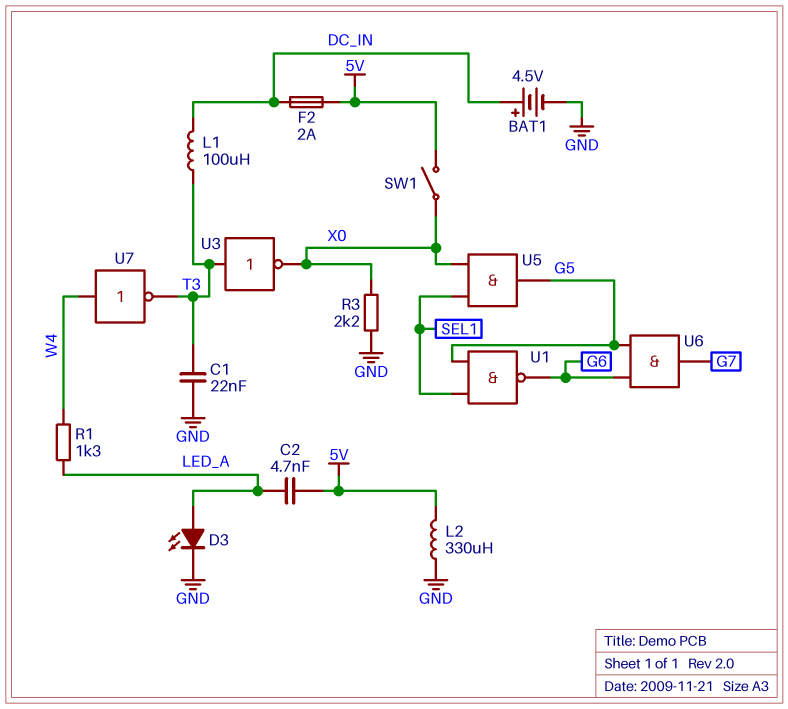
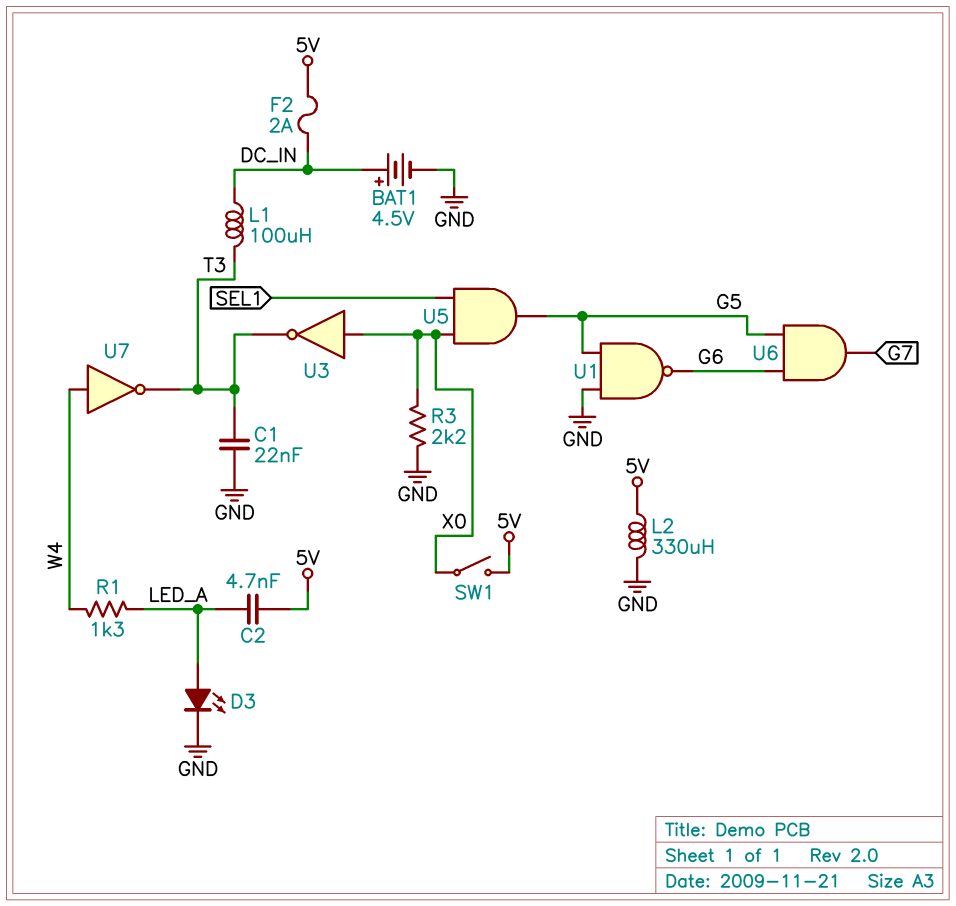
U1: NAND (in G5, in SEL1, out G6) -> NAND (in G5, in GND, out G6)
U3: NOT (in T3, out X0) -> NOT (in X0, out T3)

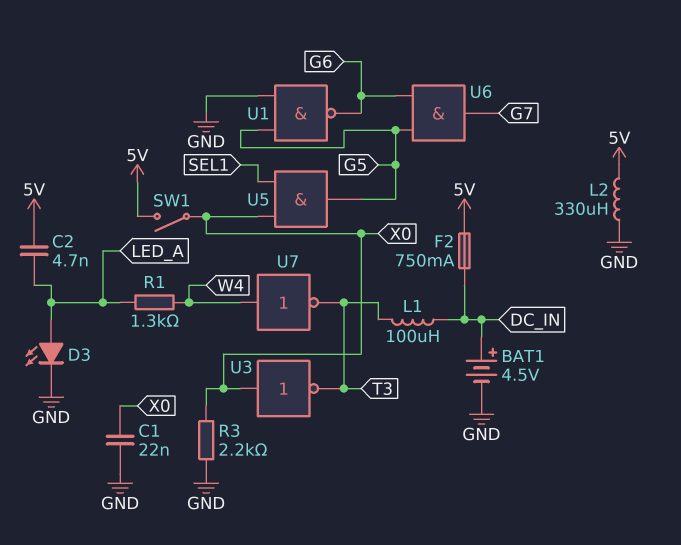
C1: 22nF (GND, T3) -> 22nF (GND, X0)
F2: 2A (5V, DC_IN) -> 750mA (5V, DC_IN)

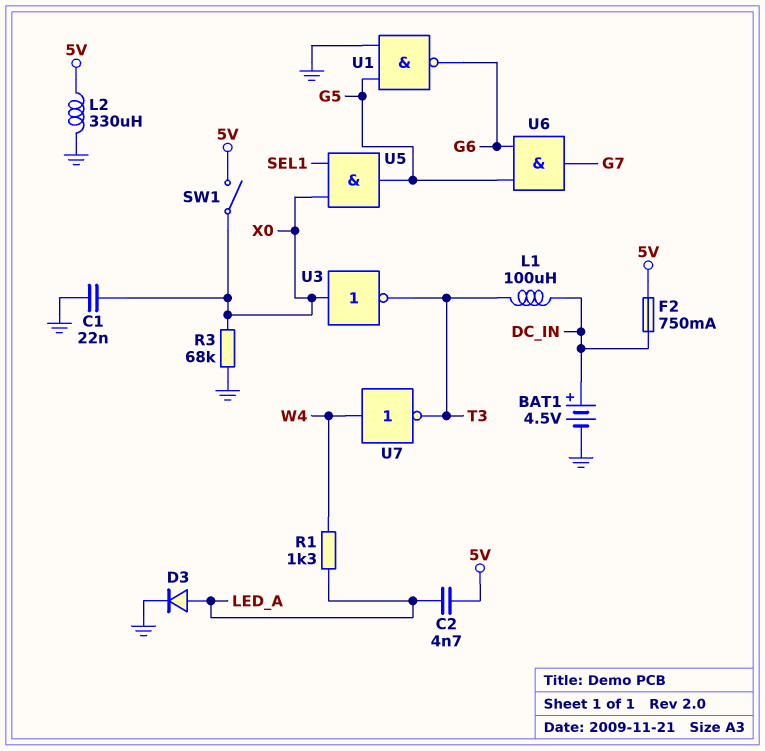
D3: LED (A LED_A, K GND) -> diode (A LED_A, K GND)
R3: 2.2k (GND, X0) -> 68k (GND, X0)

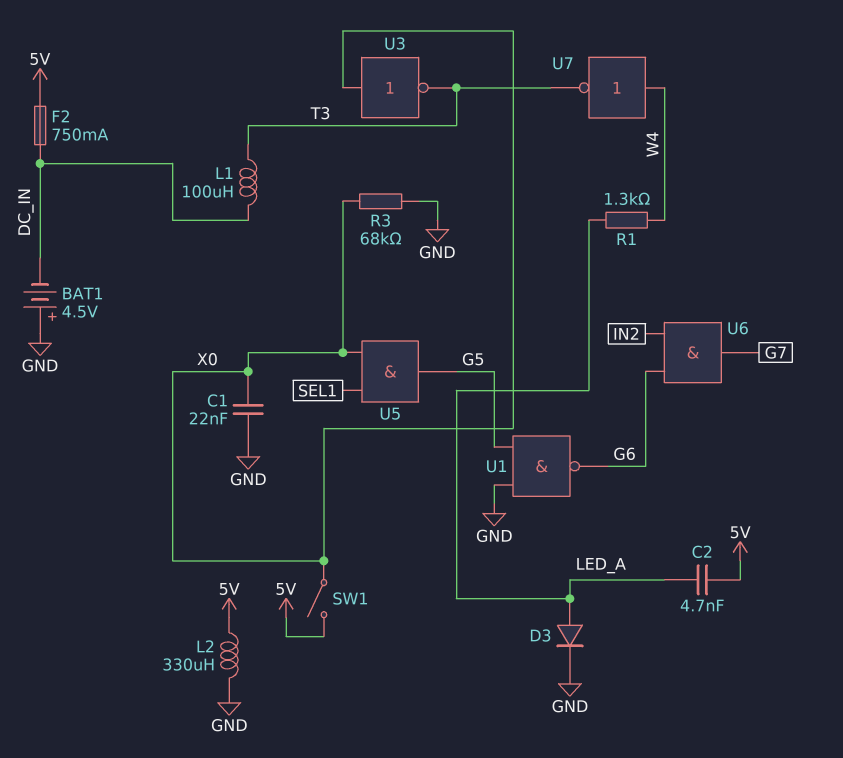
BAT1: 4.5V (plus DC_IN, minus GND) -> 4.5V (plus GND, minus DC_IN)
U6: AND (in G5, in G6, out G7) -> AND (in G6, in IN2, out G7)

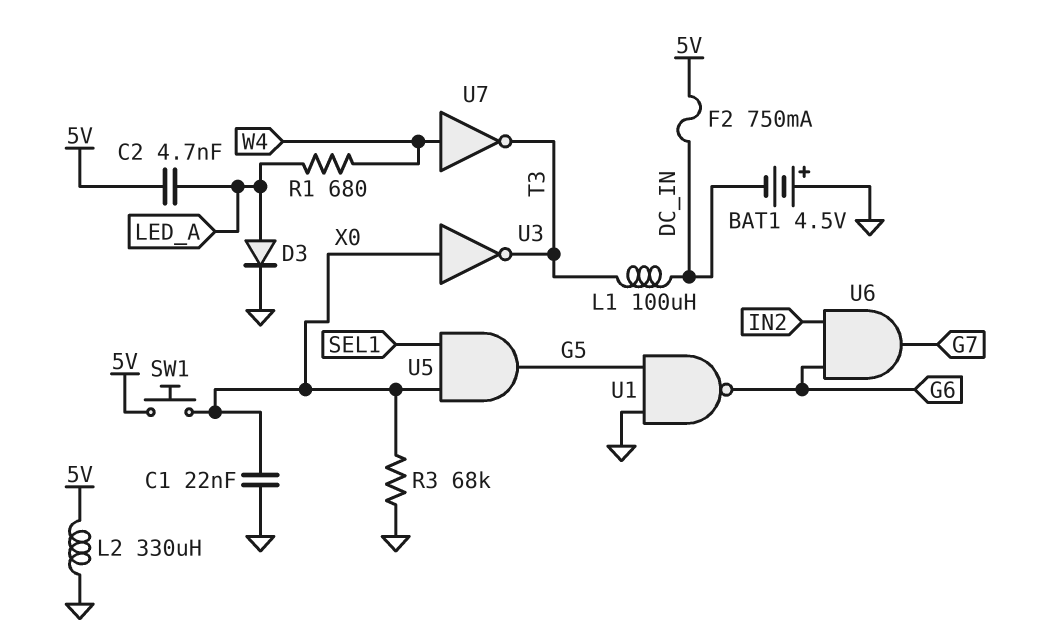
R1: 1.3k (LED_A, W4) -> 680 (LED_A, W4)
SW1: switch (5V, X0) -> button (5V, X0)

